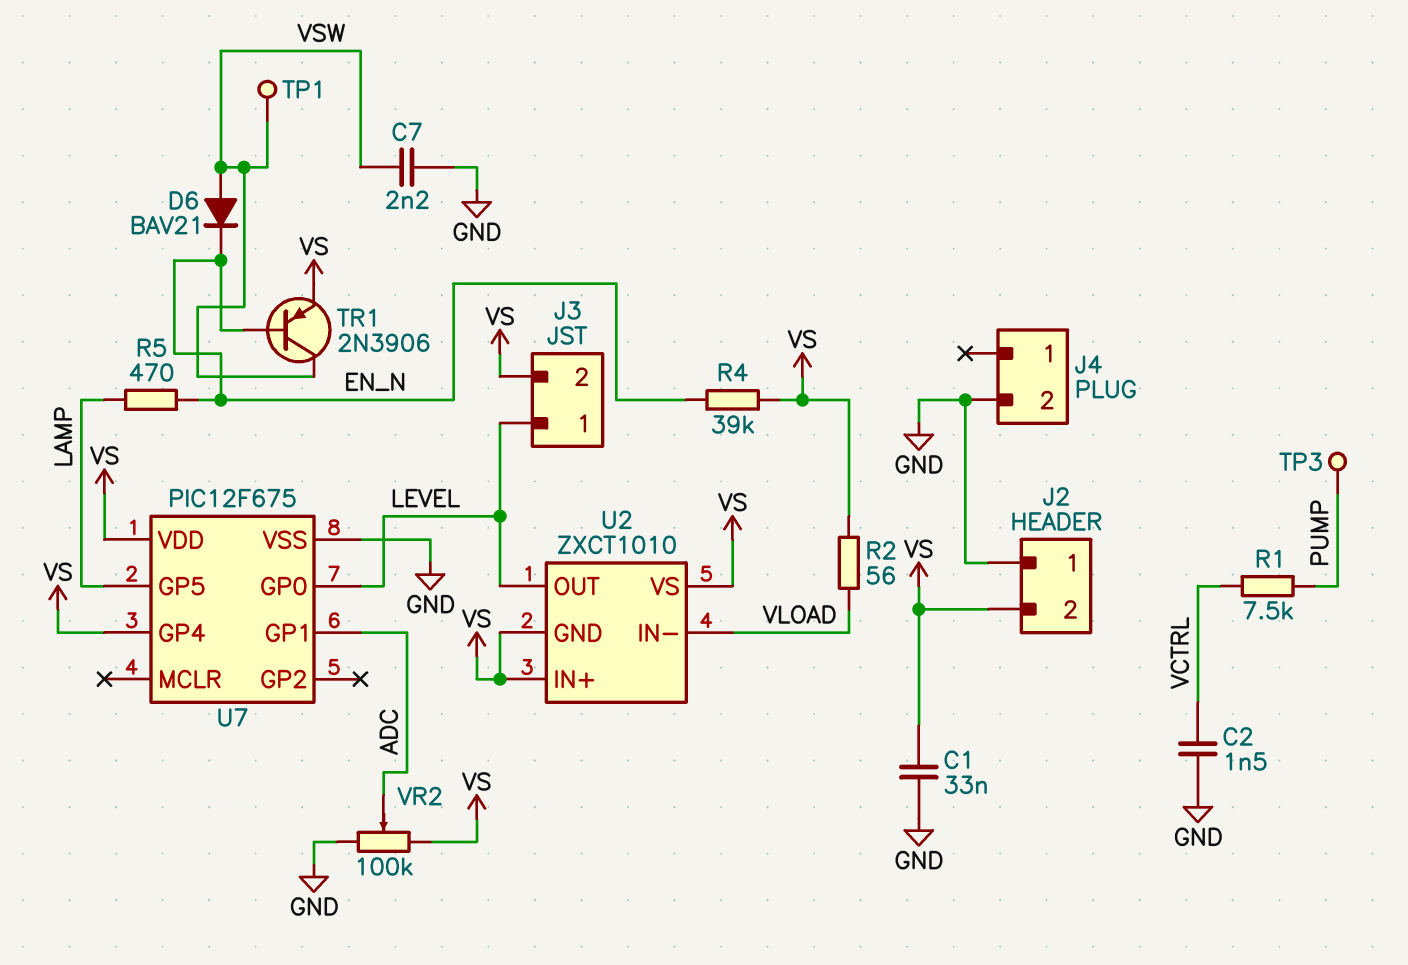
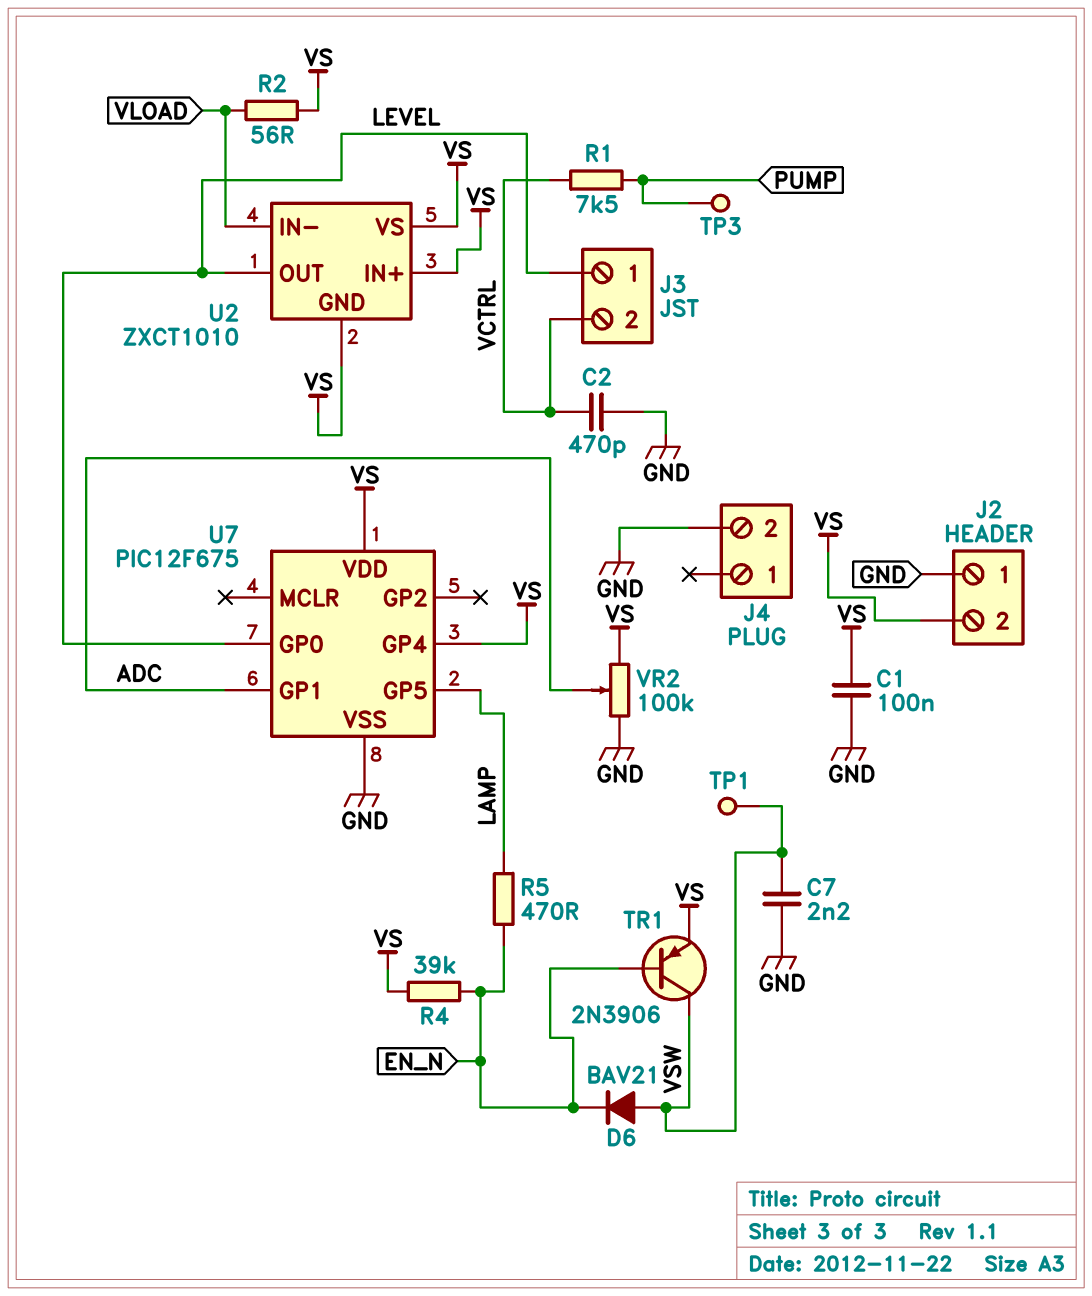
C1: 33nF (GND, VS) -> 100nF (GND, VS)
C2: 1.5nF (GND, VCTRL) -> 470pF (GND, VCTRL)
J3 pin 2: VS -> VCTRL

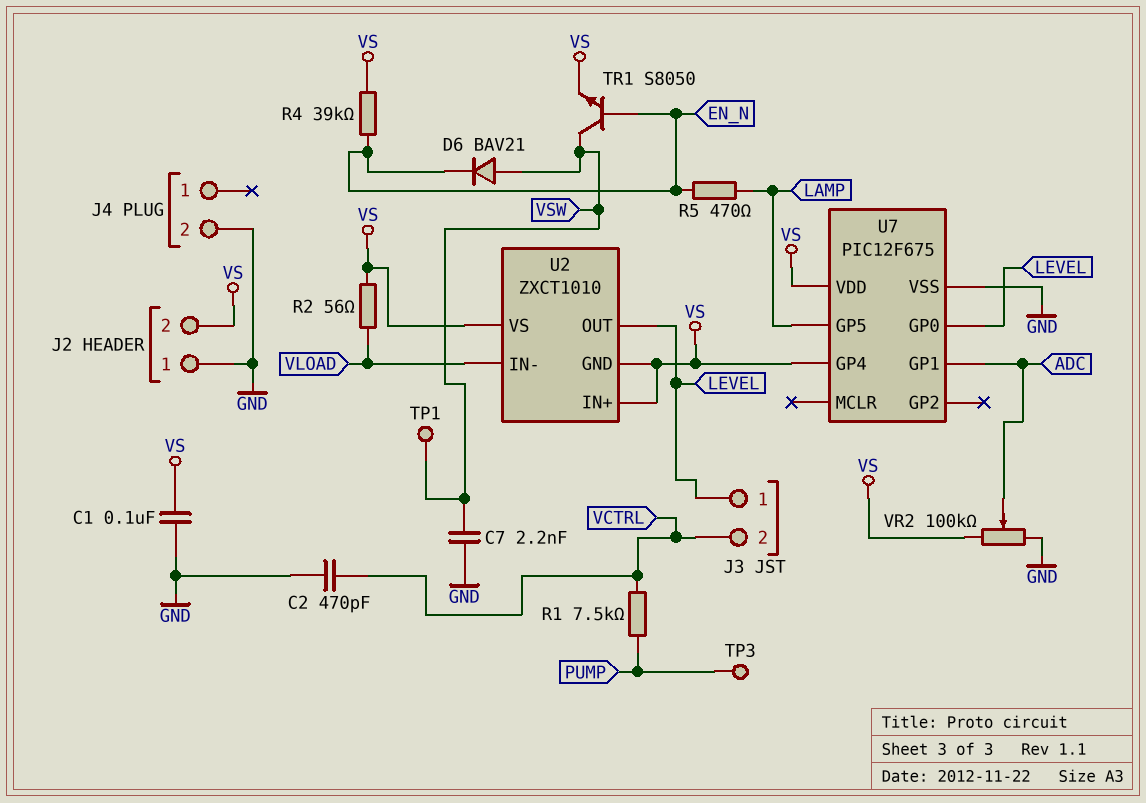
TR1: PNP 2N3906 (B EN_N, C VSW, E VS) -> NPN S8050 (B EN_N, C VSW, E VS)

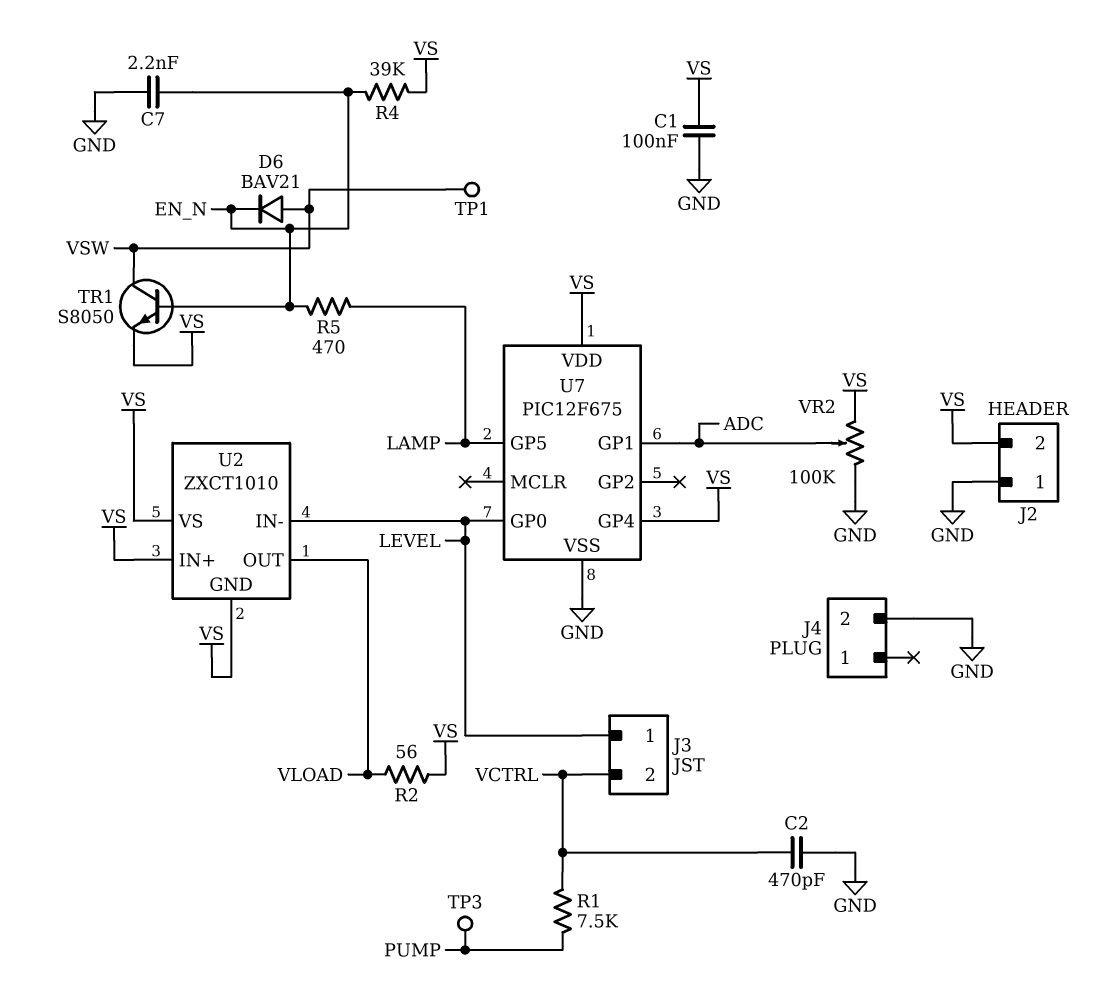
C7: 2.2nF (GND, VSW) -> 2.2nF (EN_N, GND)
U2 pin IN-: VLOAD -> LEVEL
U2 pin OUT: LEVEL -> VLOAD

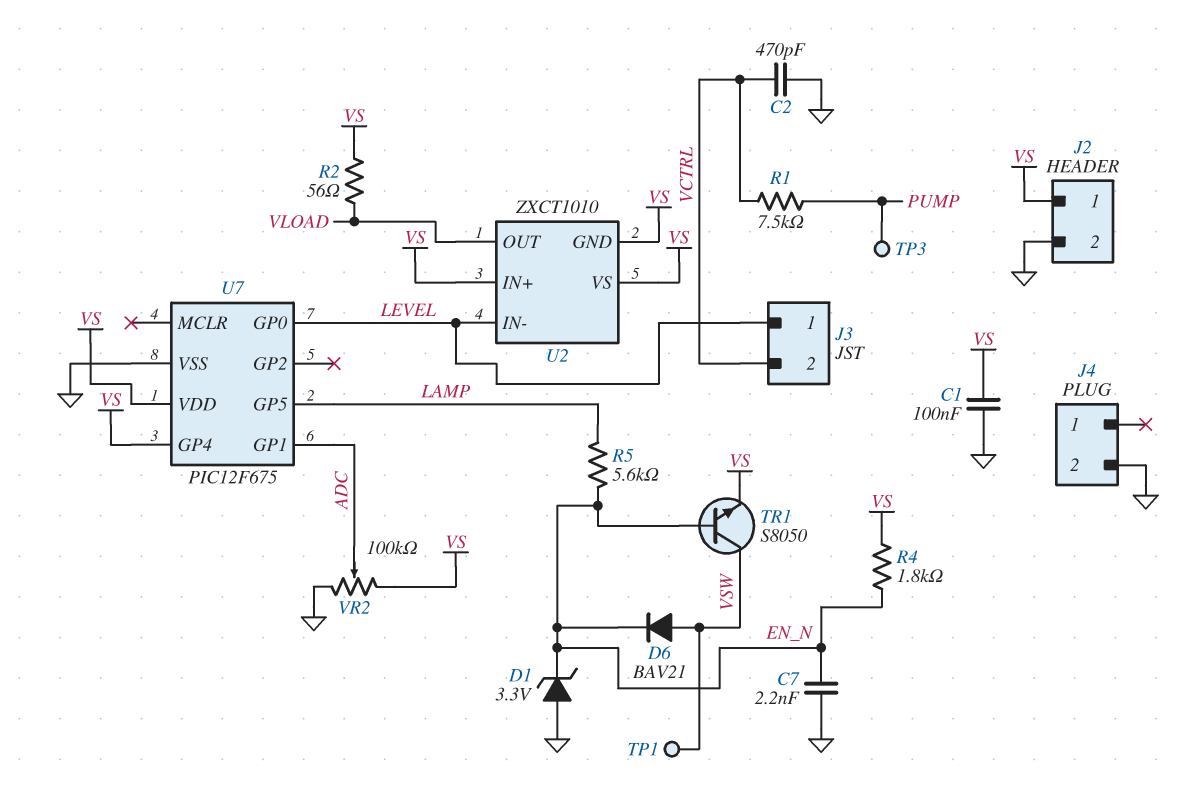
D1: none -> zener 3.3V (A GND, K EN_N)
J2 pin 1: GND -> VS
J2 pin 2: VS -> GND
R4: 39k (EN_N, VS) -> 1.8k (EN_N, VS)
R5: 470 (EN_N, LAMP) -> 5.6k (EN_N, LAMP)

